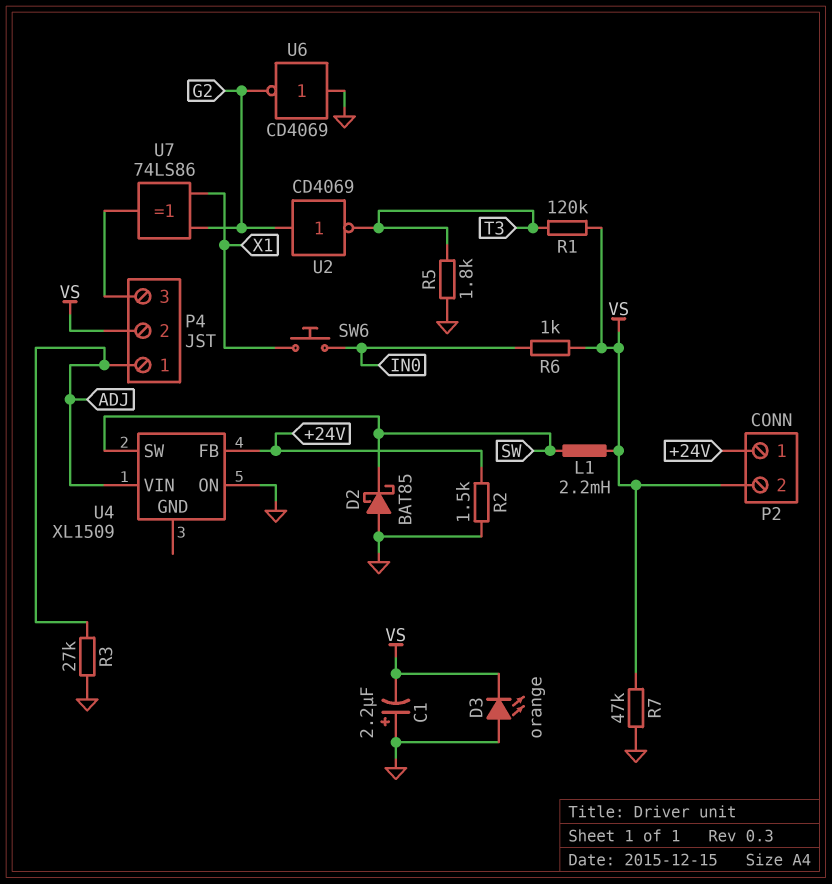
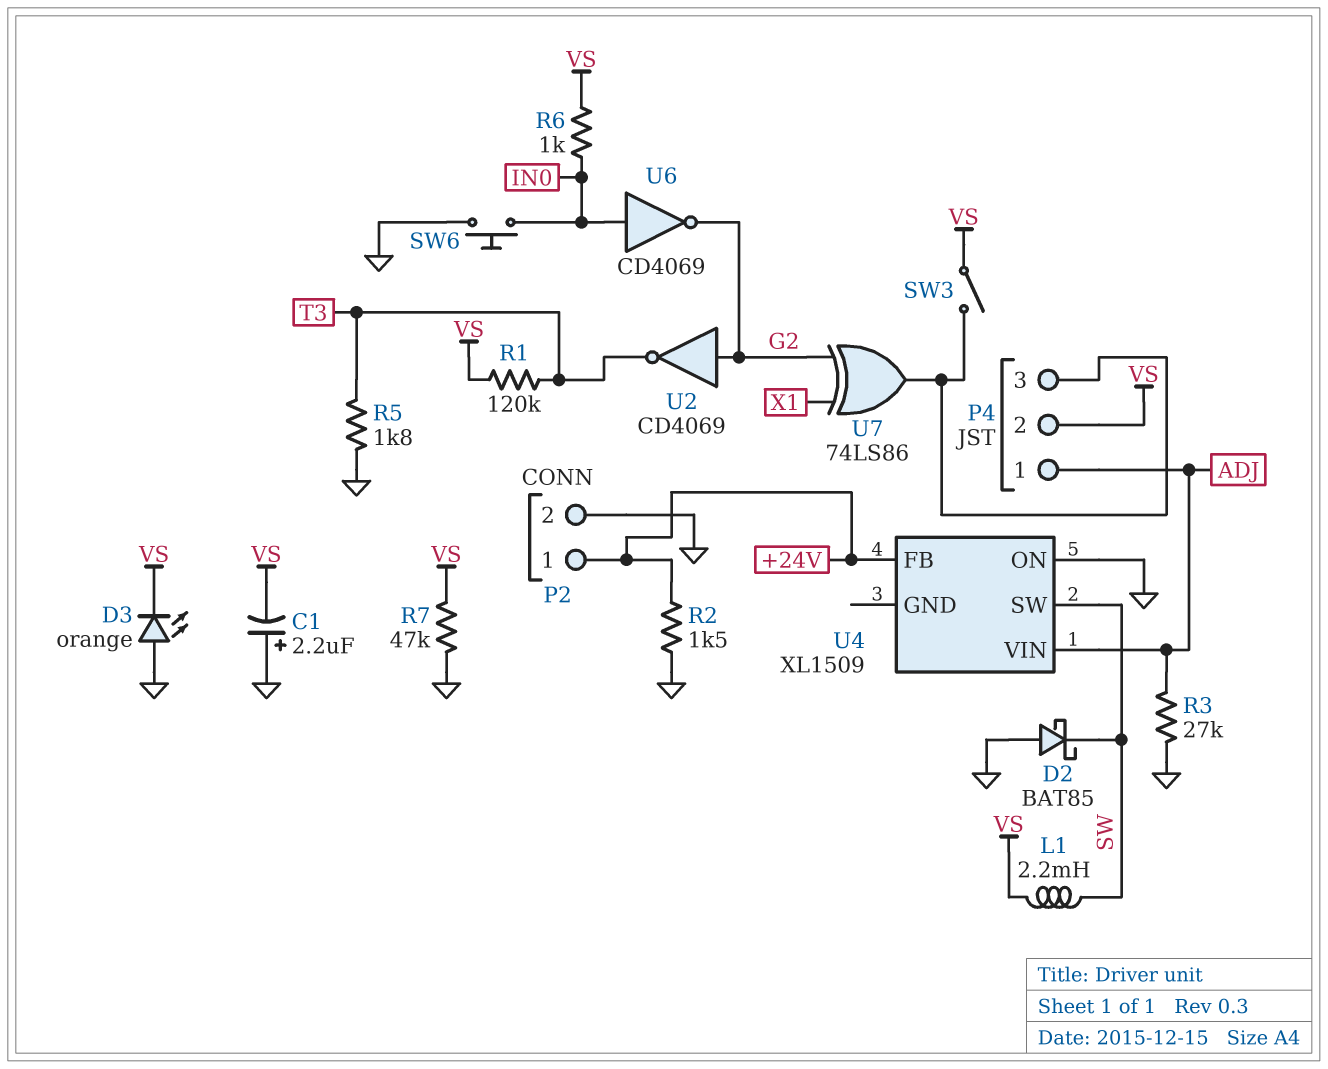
P2 pin 2: VS -> GND
SW3: none -> switch (P4/3, VS)
SW6: button (IN0, X1) -> button (GND, IN0)
U6: NOT CD4069 (in GND, out G2) -> NOT CD4069 (in IN0, out G2)

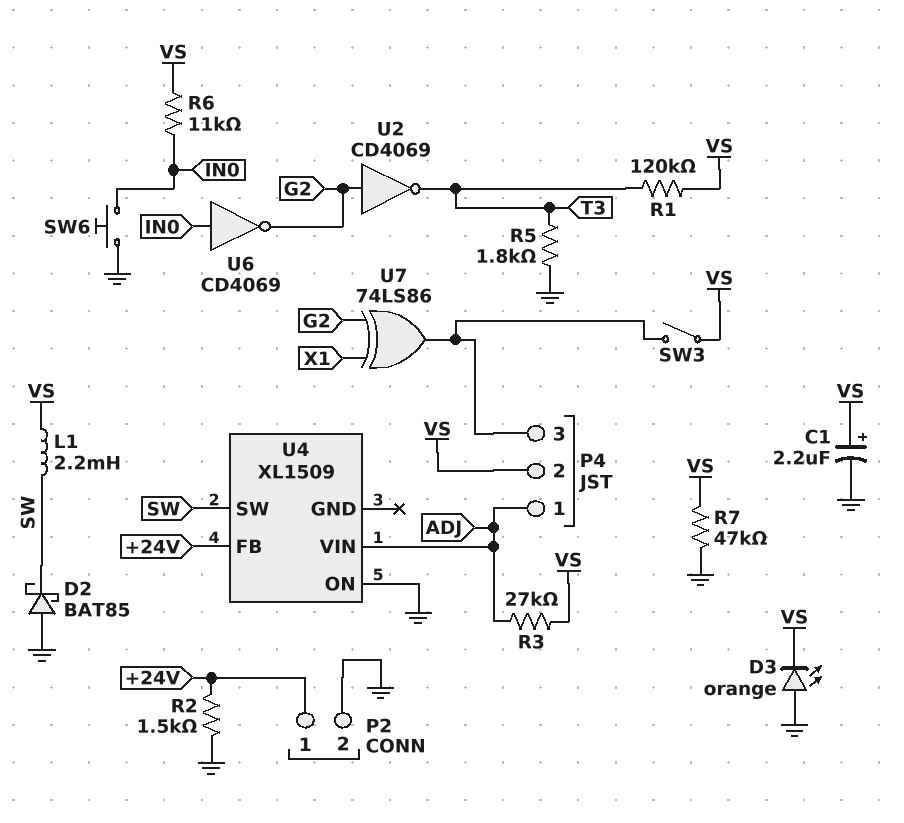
C1: 2.2uF (plus GND, minus VS) -> 2.2uF (plus VS, minus GND)
R3: 27k (ADJ, GND) -> 27k (ADJ, VS)
R6: 1k (IN0, VS) -> 11k (IN0, VS)

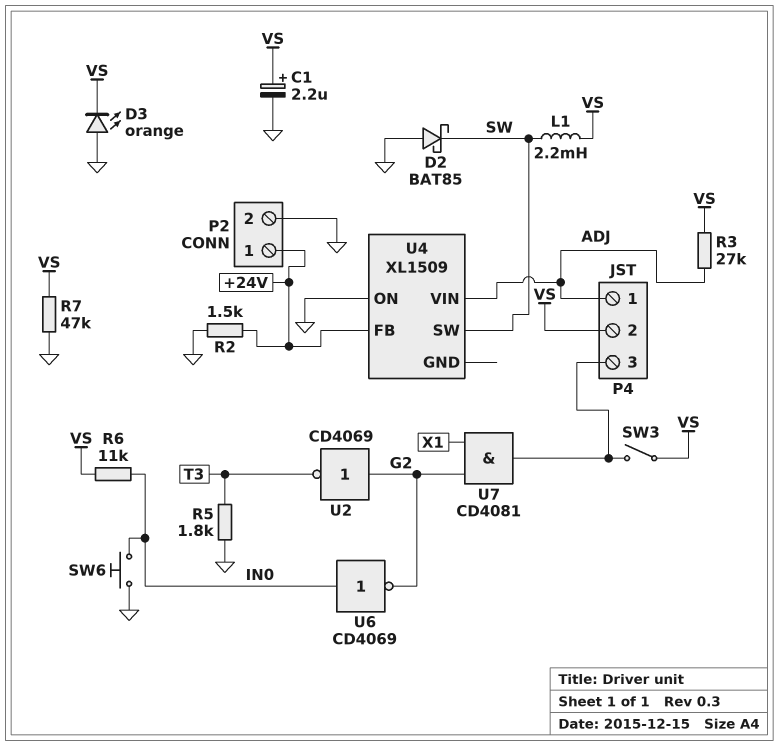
R1: 120k (T3, VS) -> none
U7: XOR 74LS86 (in G2, in X1, out P4/3) -> AND CD4081 (in G2, in X1, out P4/3)

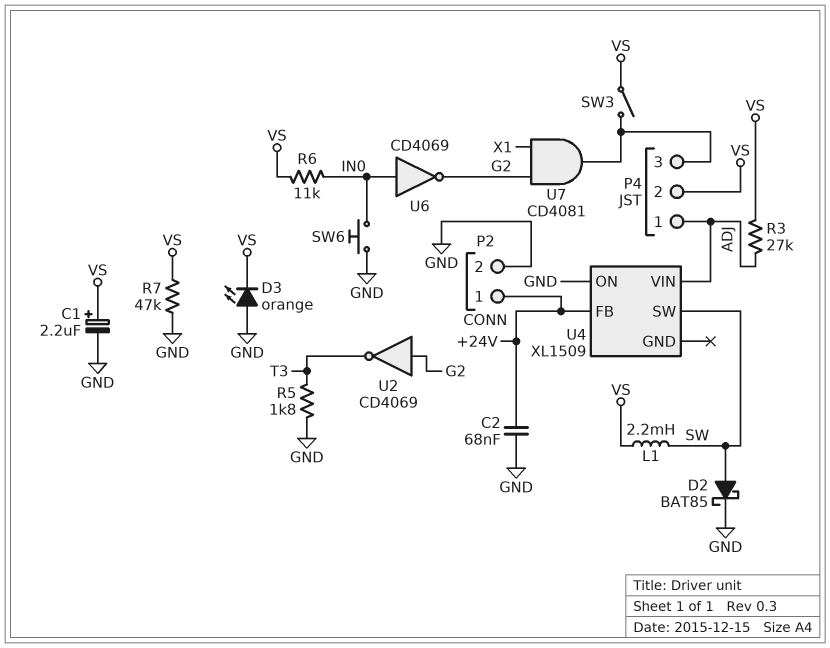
C2: none -> 68nF (+24V, GND)
D2: schottky BAT85 (A GND, K SW) -> schottky BAT85 (A SW, K GND)
R2: 1.5k (+24V, GND) -> none

